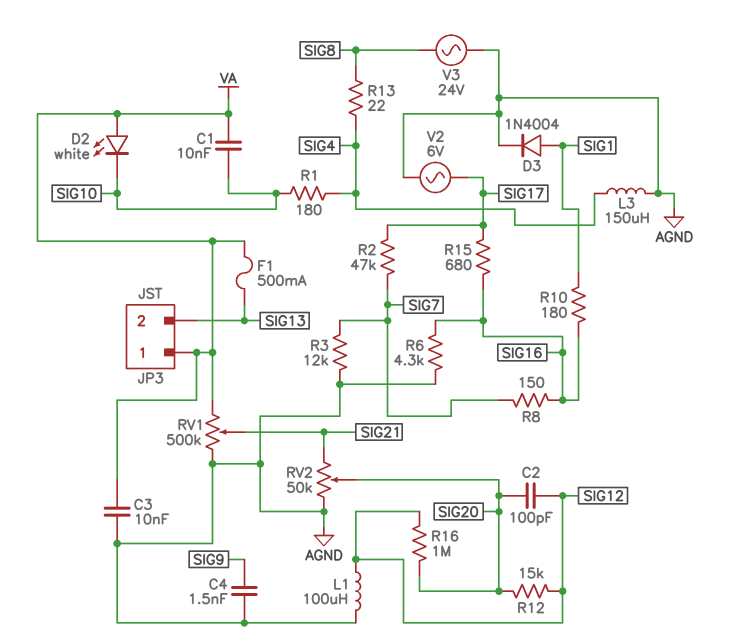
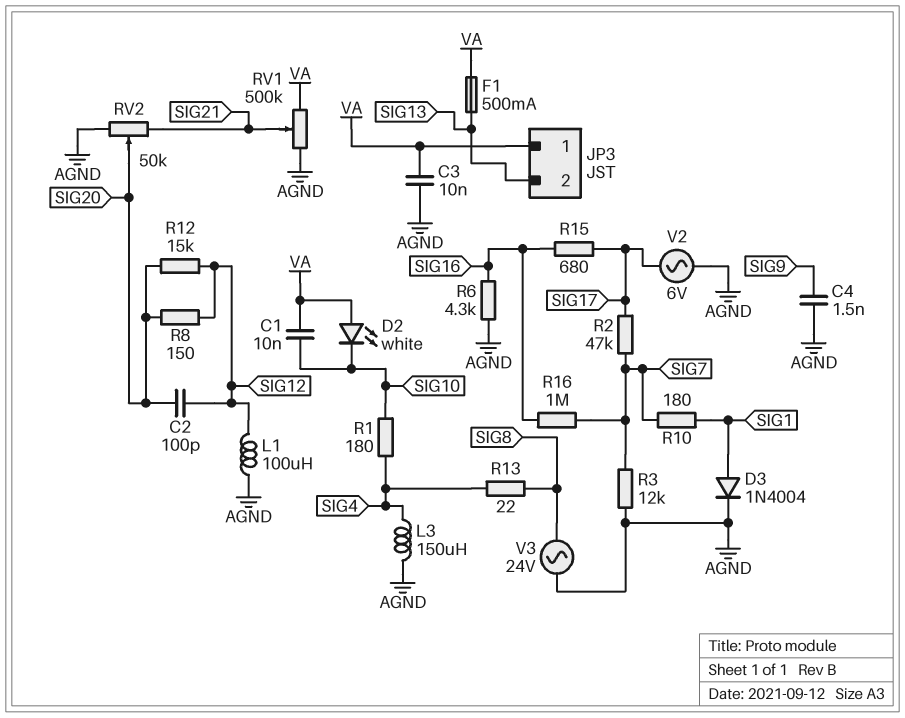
R8: 150 (SIG7, SIG16) -> 150 (SIG12, SIG20)
R10: 180 (SIG1, SIG16) -> 180 (SIG1, SIG7)
R16: 1M (SIG12, SIG20) -> 1M (SIG7, SIG16)

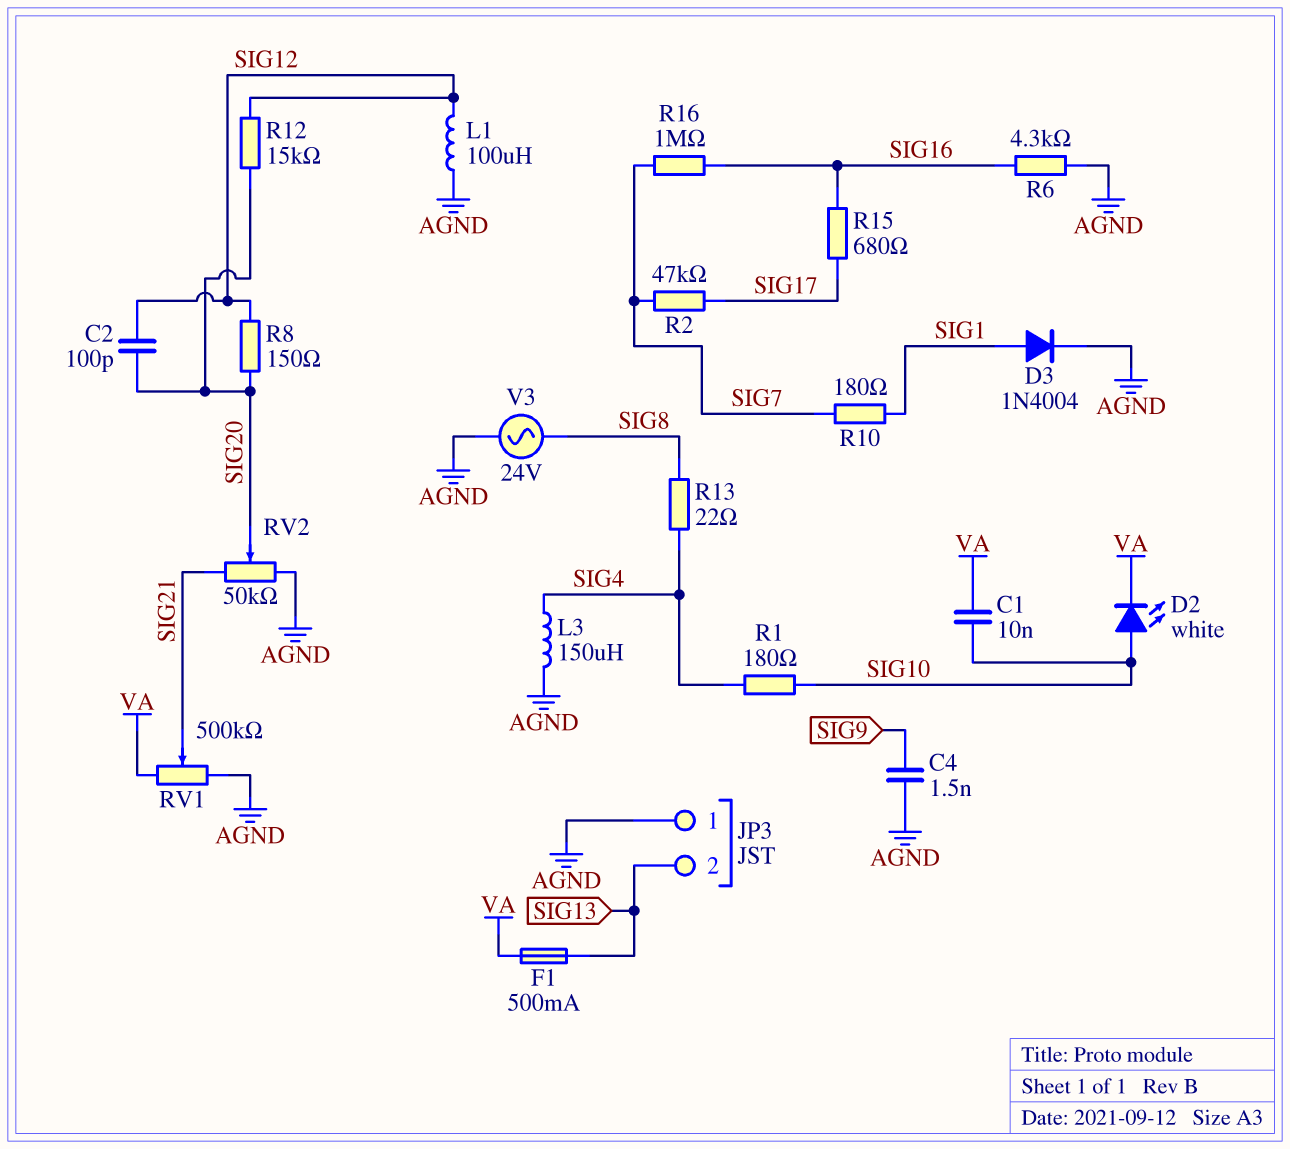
C3: 10nF (AGND, VA) -> none
D2: LED white (A VA, K SIG10) -> LED white (A SIG10, K VA)
JP3 pin 1: VA -> AGND
R3: 12k (AGND, SIG7) -> none
V2: AC 6V (AGND, SIG17) -> none

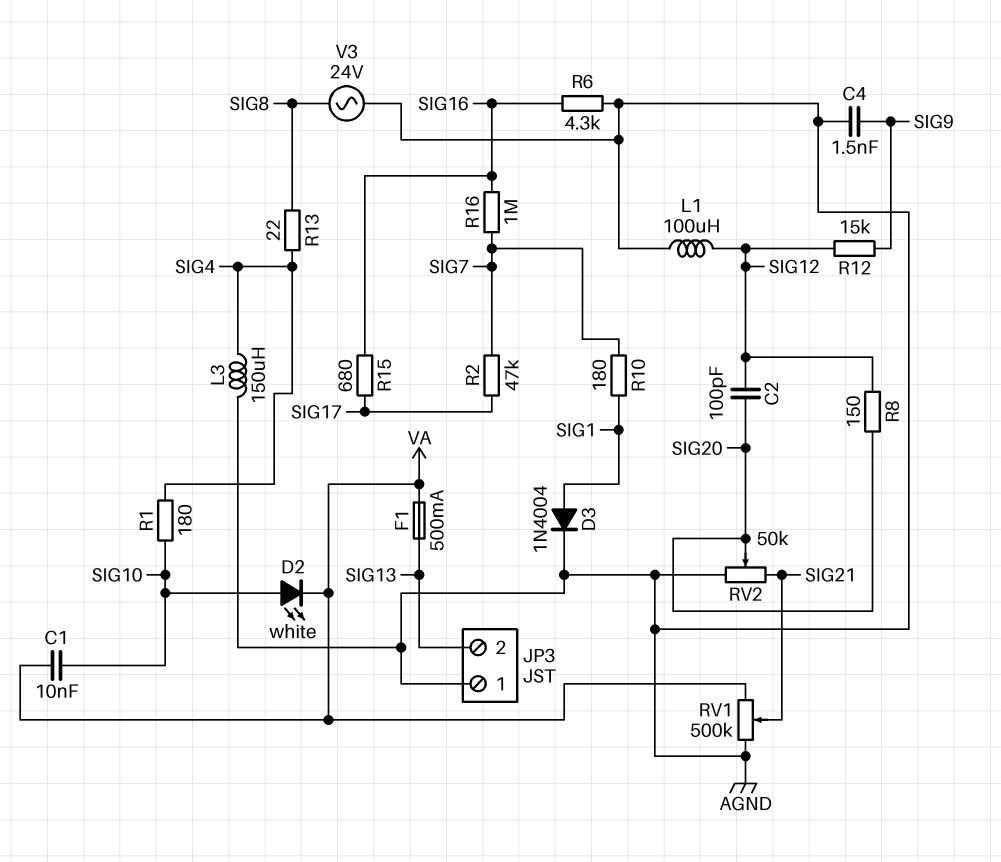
R12: 15k (SIG12, SIG20) -> 15k (SIG9, SIG12)

